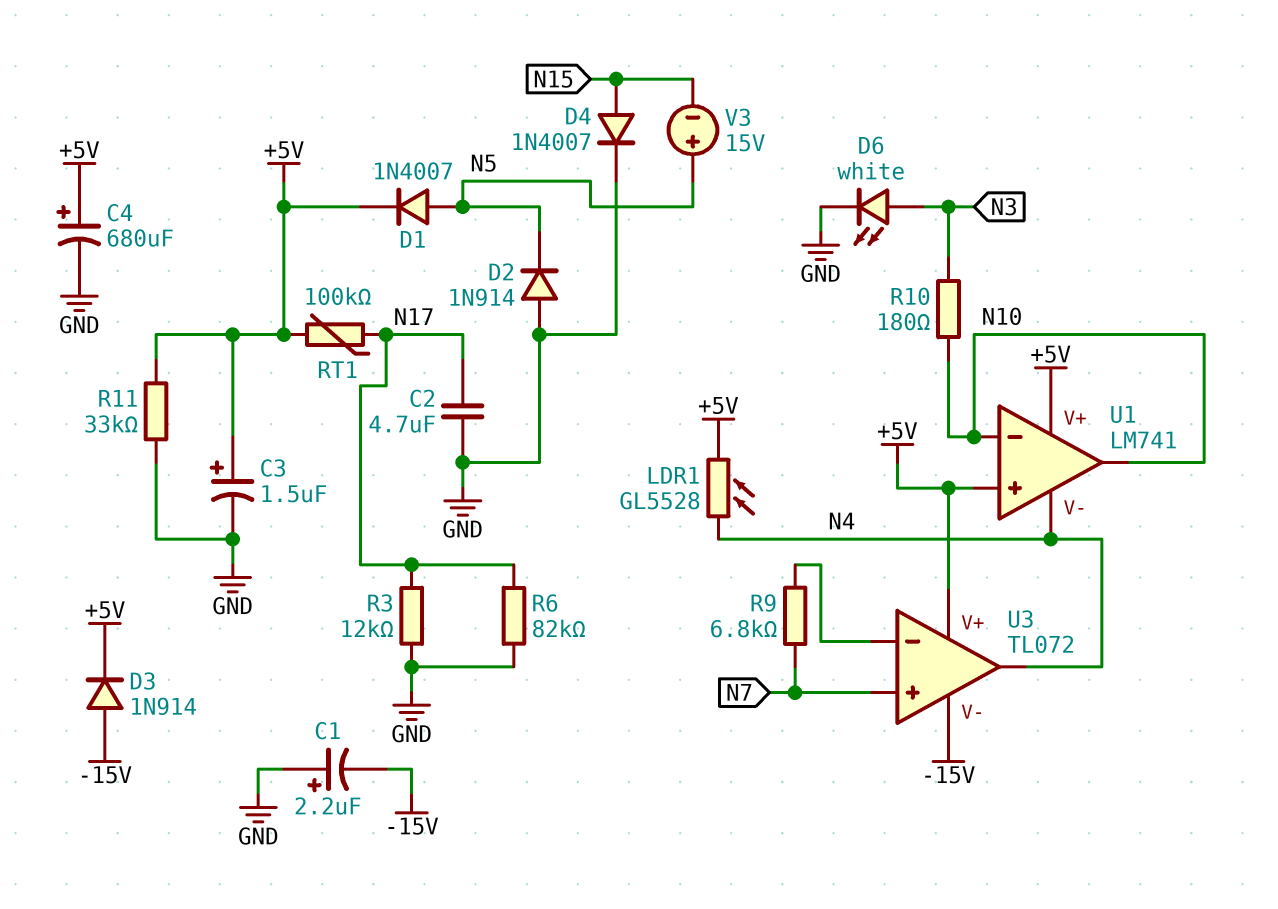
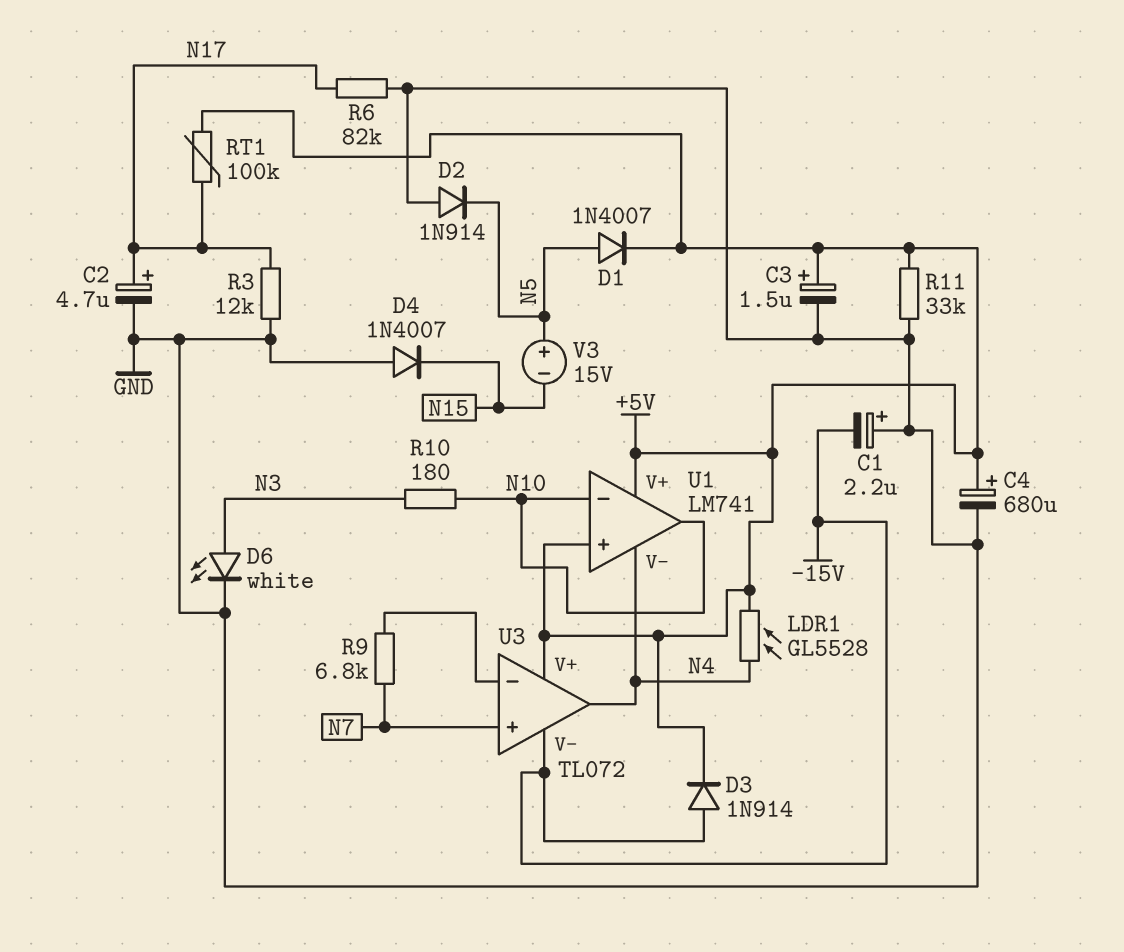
C2: 4.7uF (GND, N17) -> 4.7uF (plus N17, minus GND)
D4: diode 1N4007 (A N15, K GND) -> diode 1N4007 (A GND, K N15)

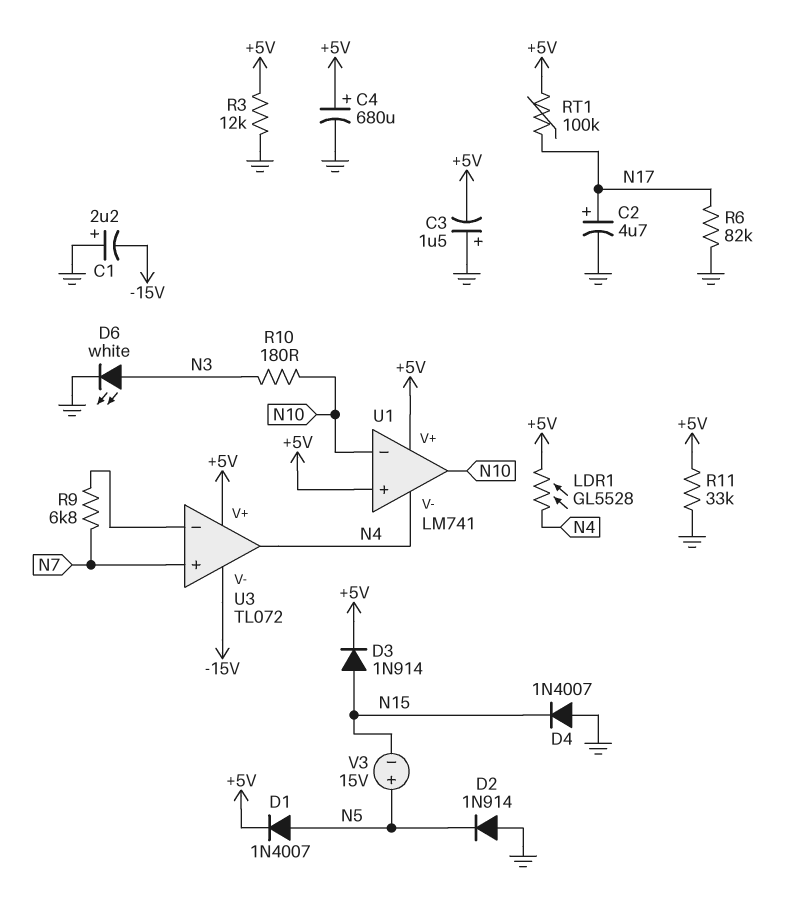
C3: 1.5uF (plus +5V, minus GND) -> 1.5uF (plus GND, minus +5V)
D3: diode 1N914 (A -15V, K +5V) -> diode 1N914 (A N15, K +5V)
R3: 12k (GND, N17) -> 12k (+5V, GND)

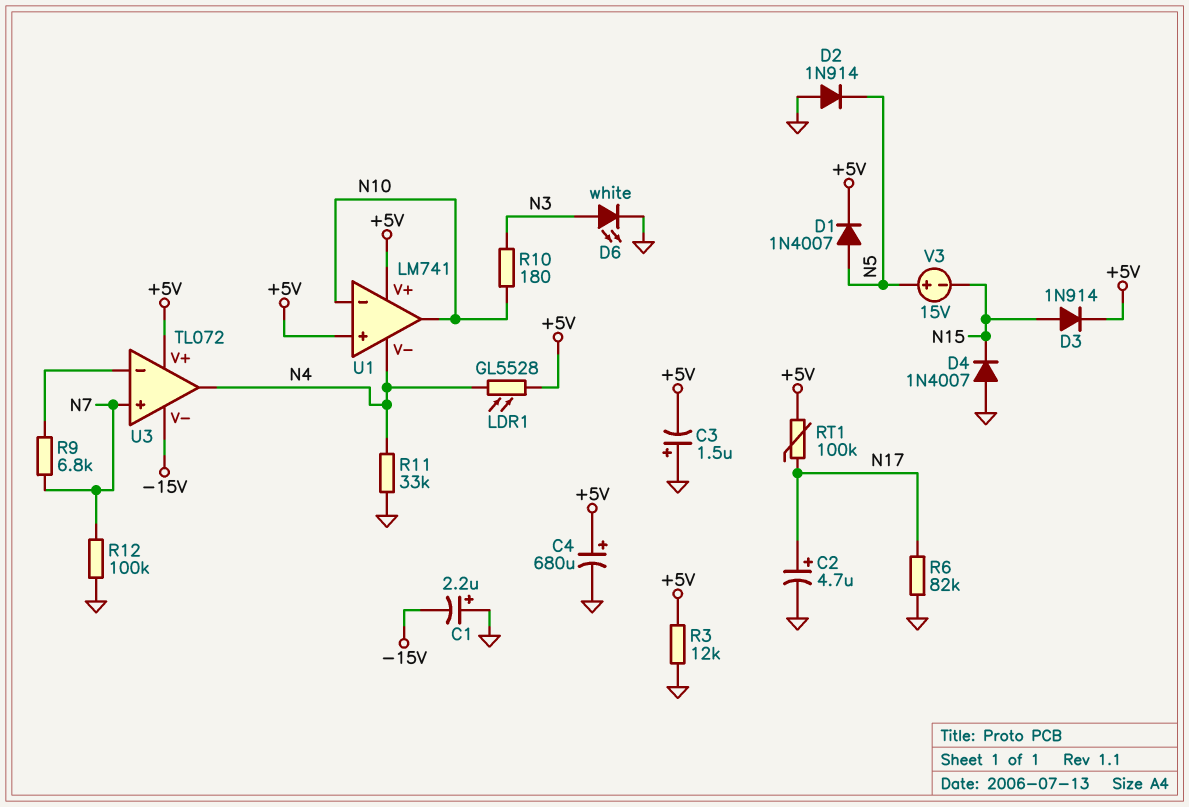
R11: 33k (+5V, GND) -> 33k (GND, N4)
R12: none -> 100k (GND, N7)

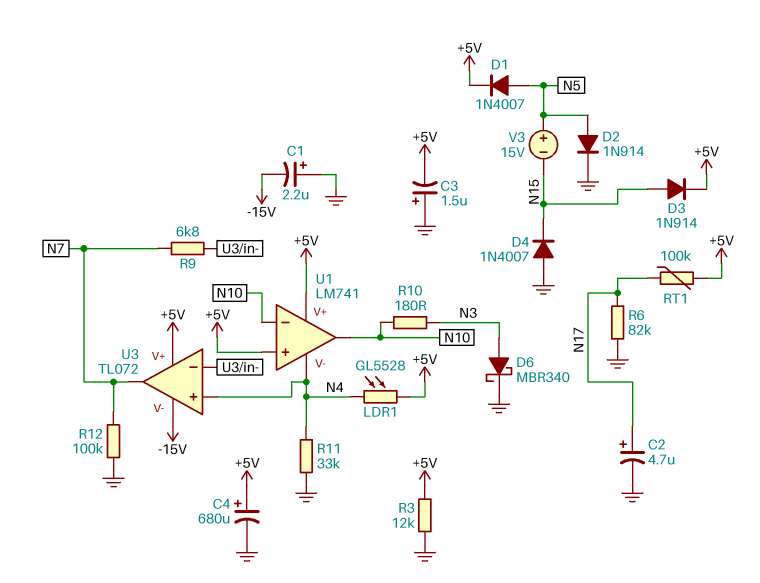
D2: diode 1N914 (A GND, K N5) -> diode 1N914 (A N5, K GND)
D6: LED white (A N3, K GND) -> schottky MBR340 (A N3, K GND)
U3 pin in+: N7 -> N4
U3 pin out: N4 -> N7

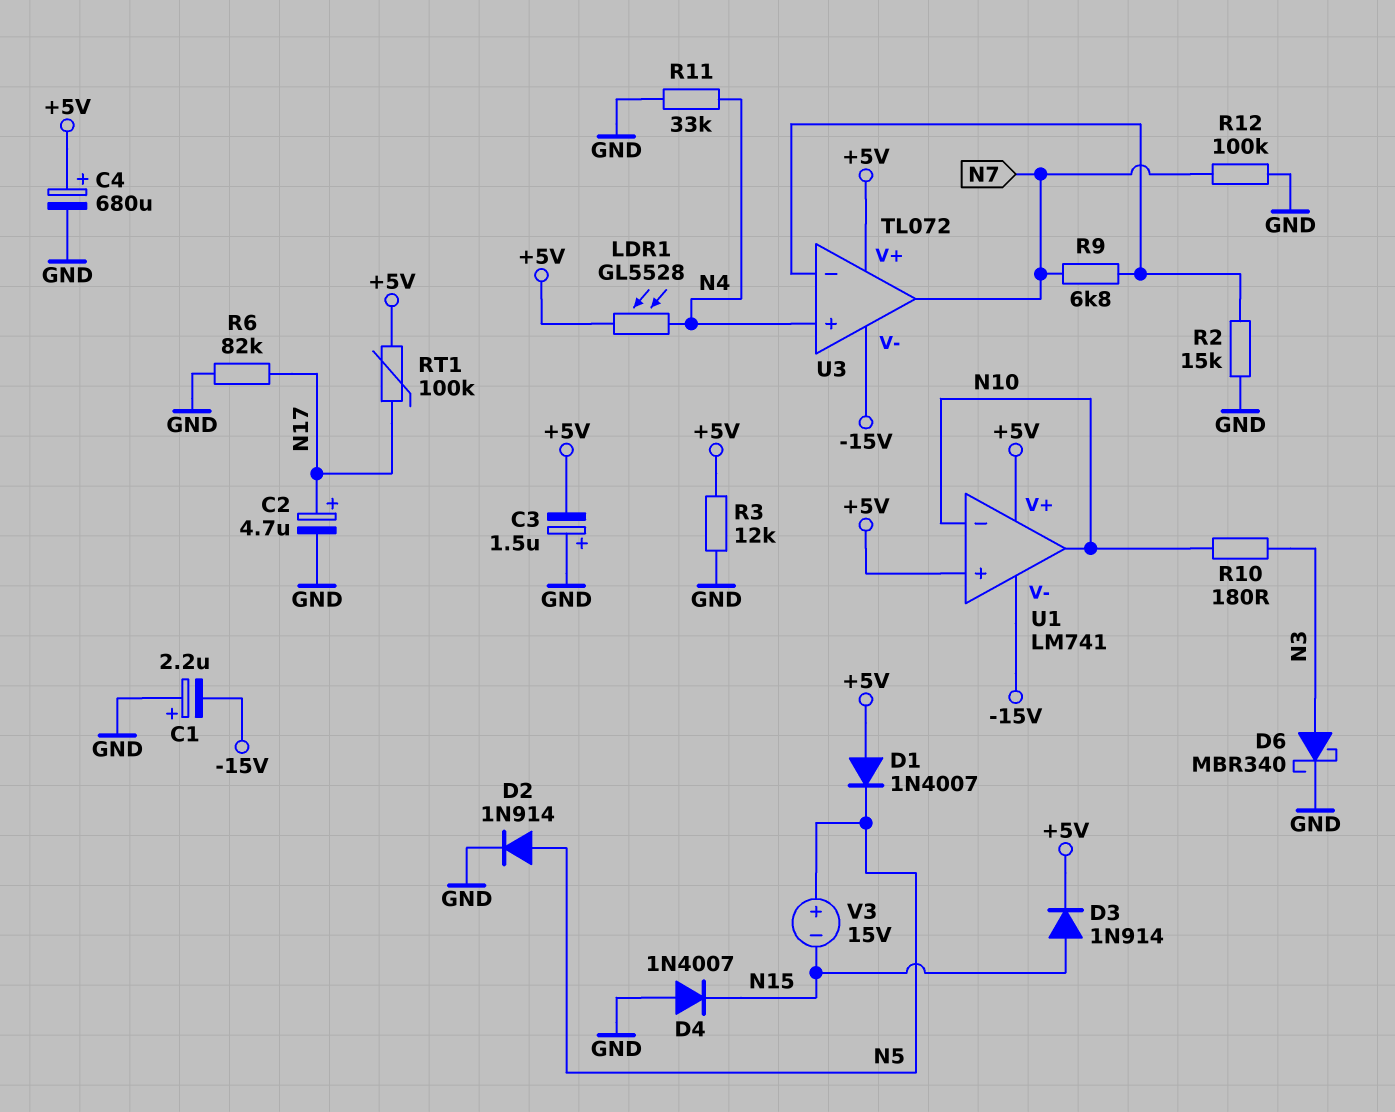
D1: diode 1N4007 (A N5, K +5V) -> diode 1N4007 (A +5V, K N5)
R2: none -> 15k (GND, U3/in-)
U1 pin V-: N4 -> -15V

